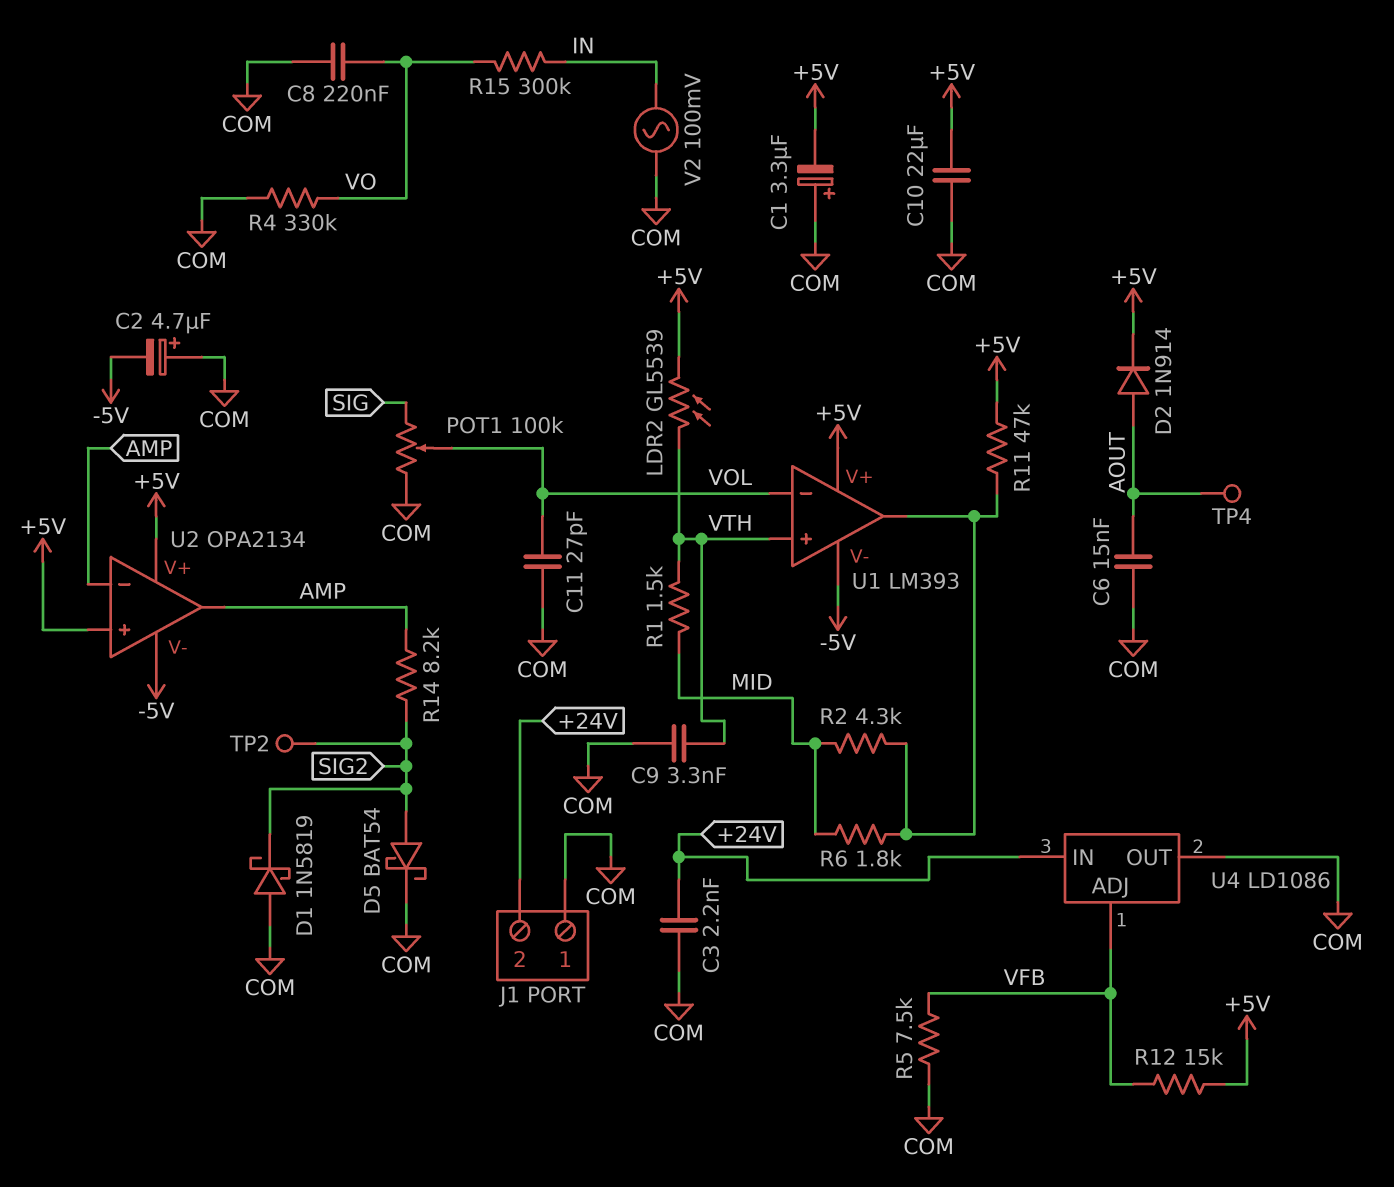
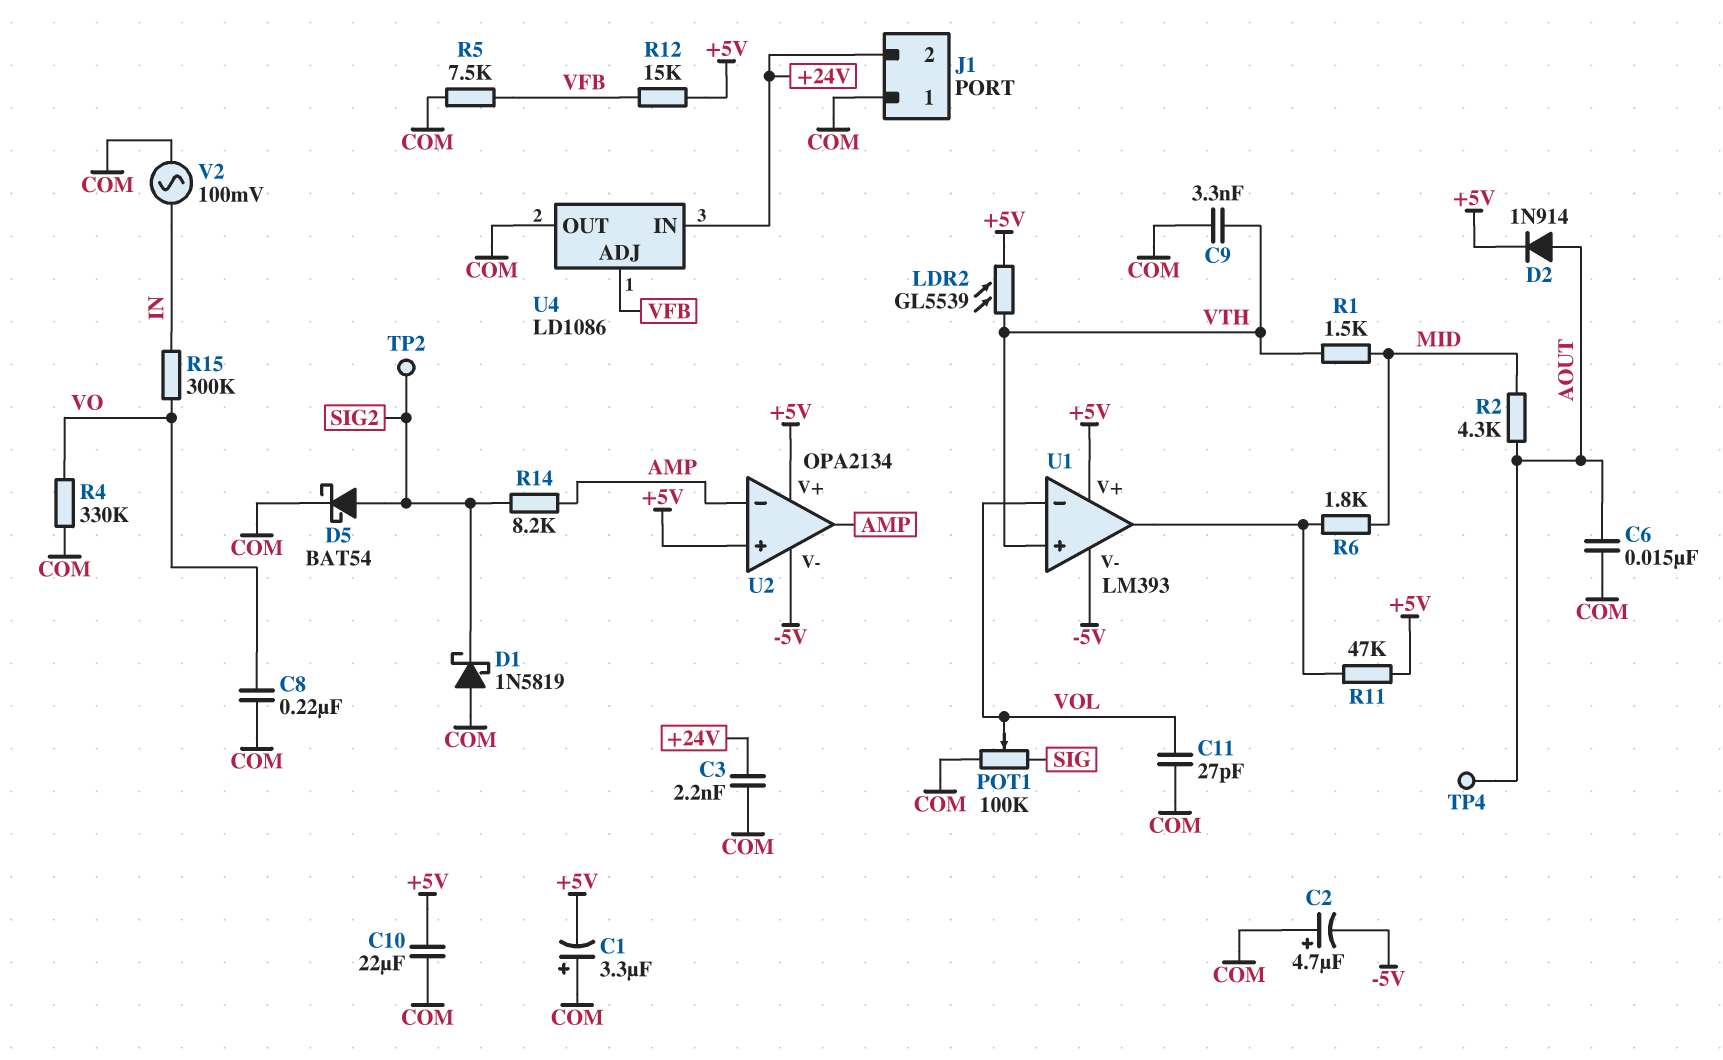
R2: 4.3k (MID, U1/out) -> 4.3k (AOUT, MID)

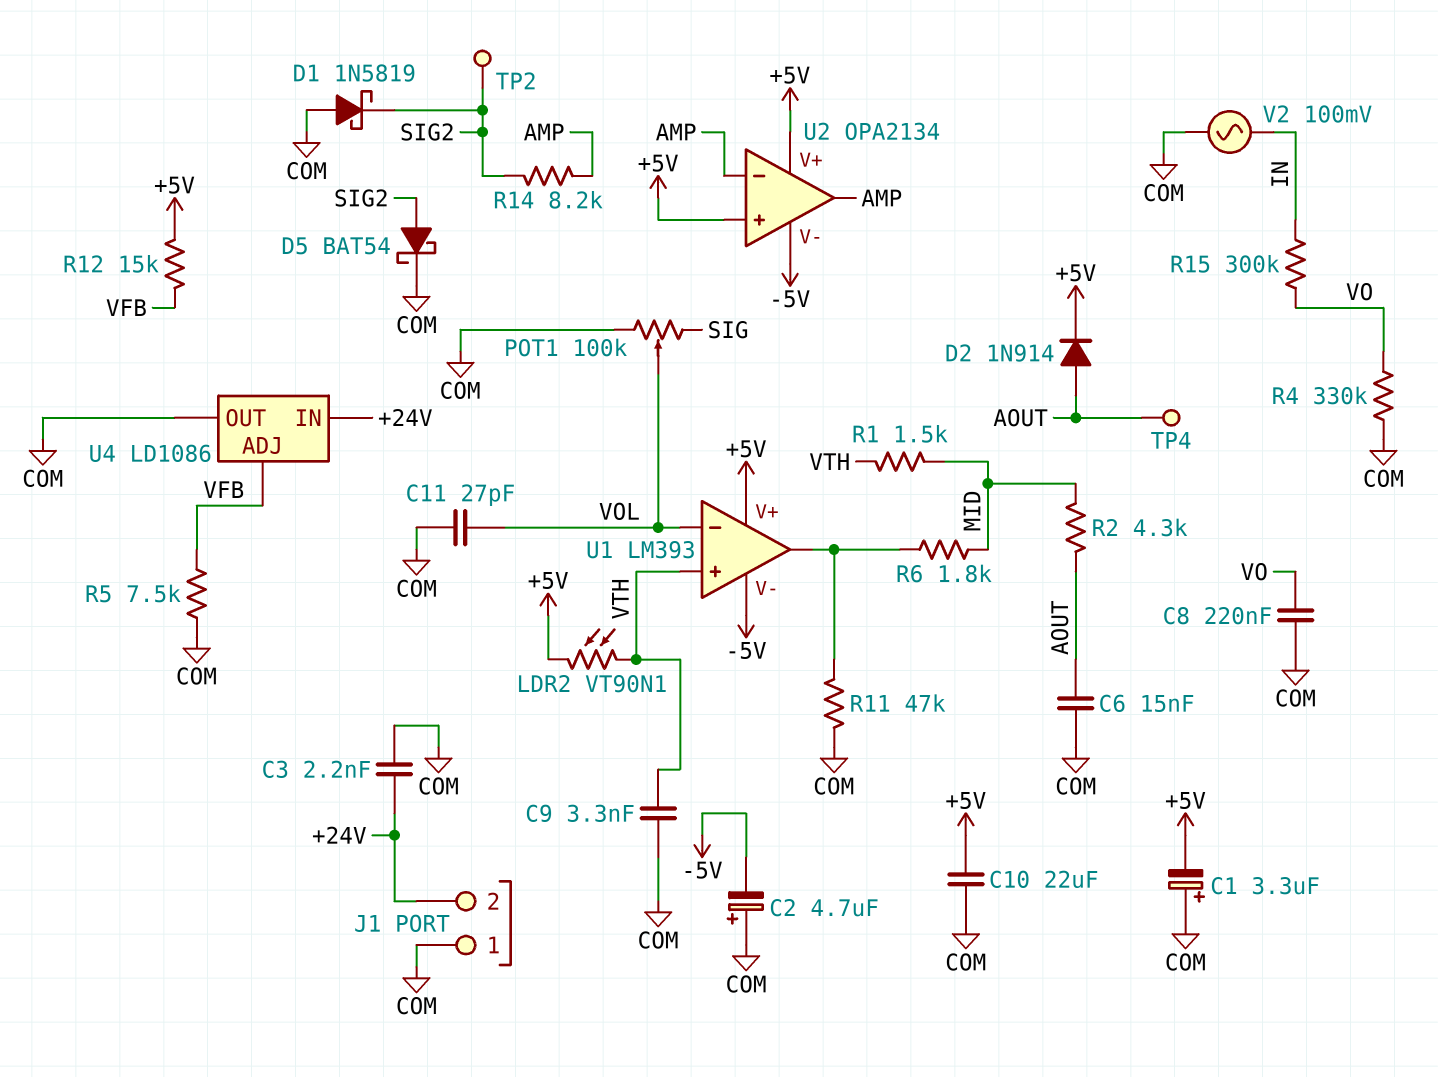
LDR2: GL5539 (+5V, VTH) -> VT90N1 (+5V, VTH)
R11: 47k (+5V, U1/out) -> 47k (COM, U1/out)

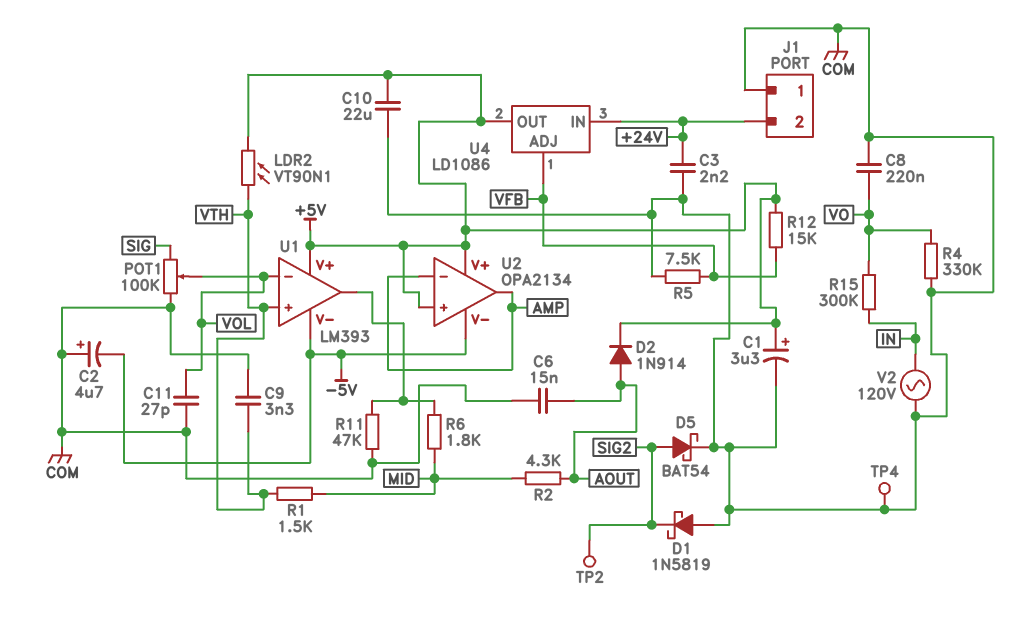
C1: 3.3uF (plus COM, minus +5V) -> 3.3uF (plus +5V, minus COM)
R14: 8.2k (AMP, SIG2) -> none
TP4: test point (AOUT) -> test point (COM)
U4 pin OUT: COM -> +5V
V2: AC 100mV (COM, IN) -> AC 120V (COM, IN)

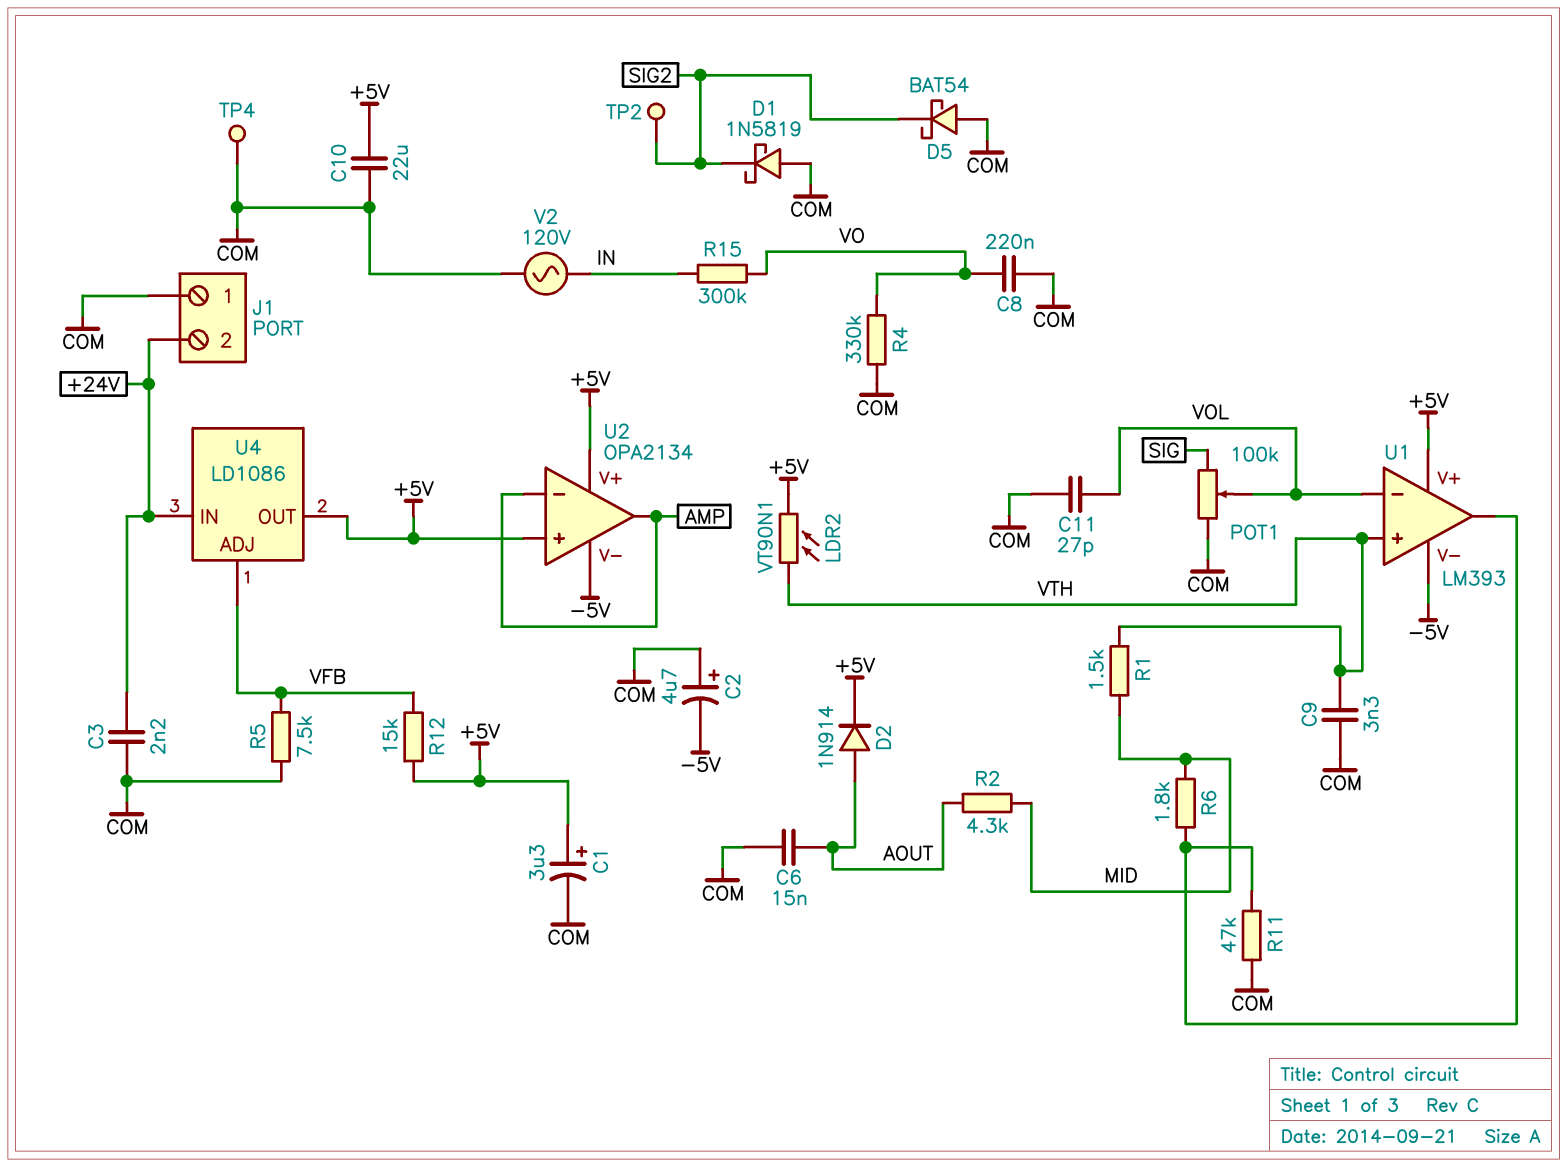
D5: schottky BAT54 (A SIG2, K COM) -> schottky BAT54 (A COM, K SIG2)

